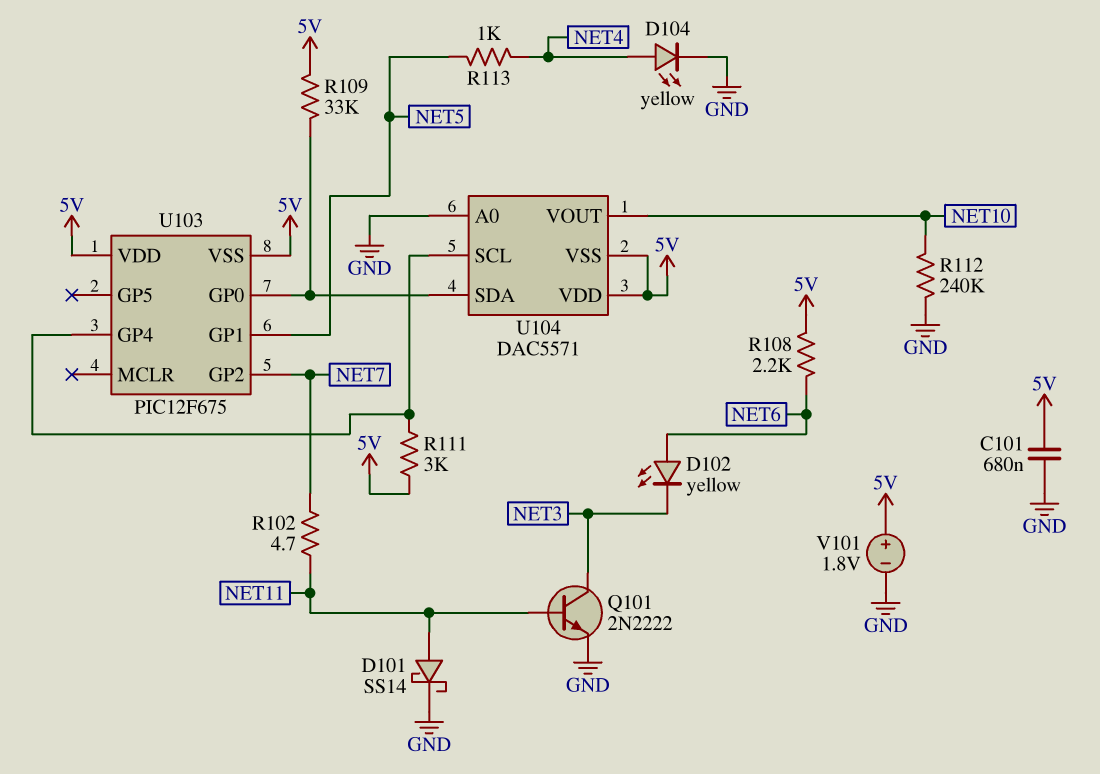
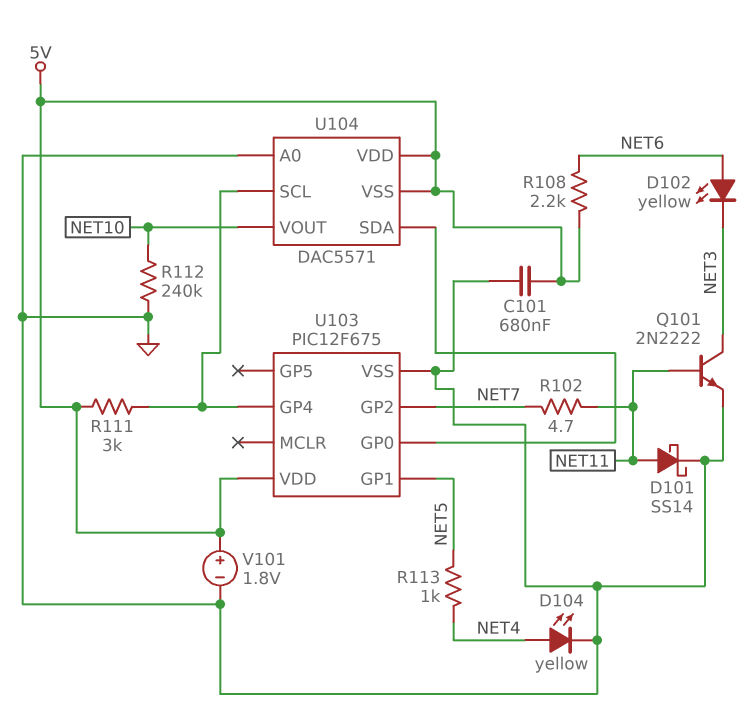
R109: 33k (5V, U103/GP0) -> none
U103 pin VSS: 5V -> GND

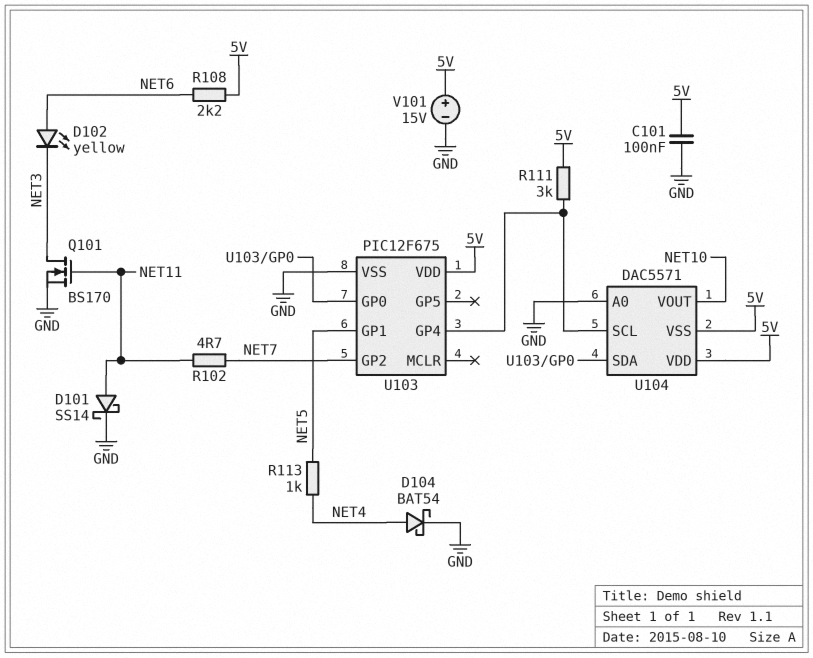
C101: 680nF (5V, GND) -> 100nF (5V, GND)
D104: LED yellow (A NET4, K GND) -> schottky BAT54 (A NET4, K GND)
Q101: NPN 2N2222 (B NET11, C NET3, E GND) -> NMOS BS170 (G NET11, D NET3, S GND)
R112: 240k (GND, NET10) -> none
V101: 1.8V (plus 5V, minus GND) -> 15V (plus 5V, minus GND)

